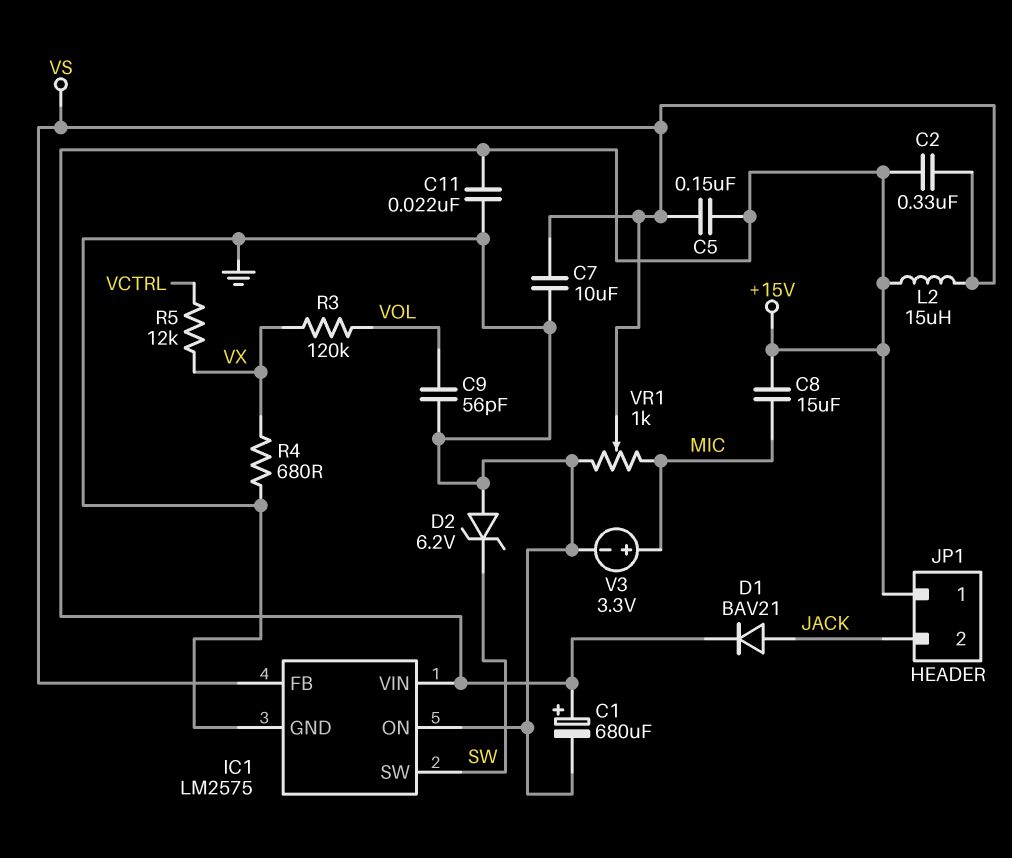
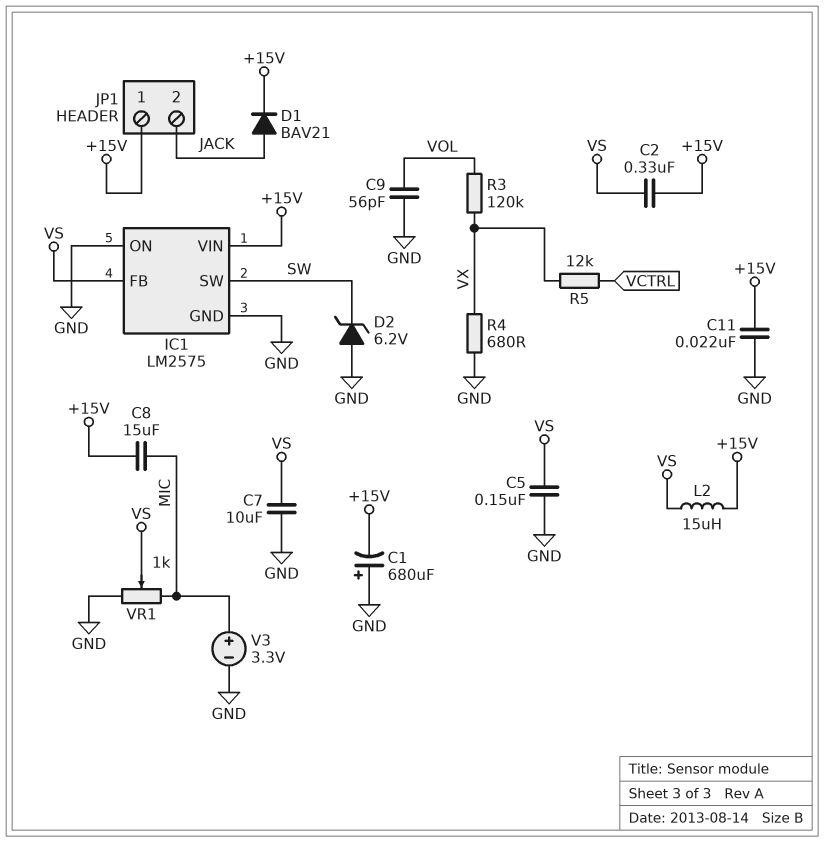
C1: 680uF (plus +15V, minus GND) -> 680uF (plus GND, minus +15V)
C5: 150nF (+15V, VS) -> 150nF (GND, VS)

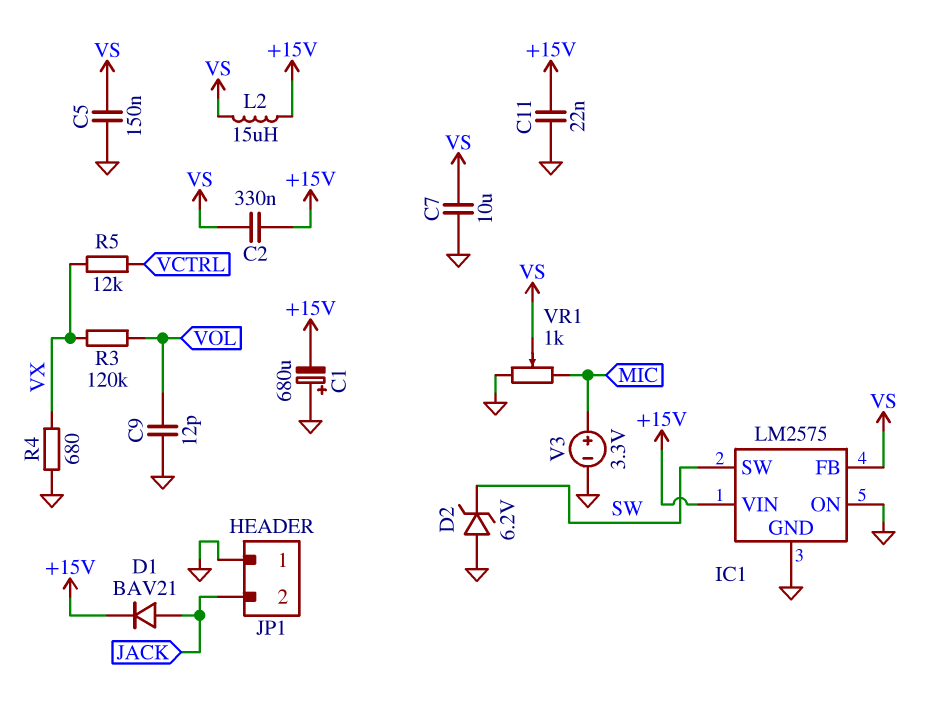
C8: 15uF (+15V, MIC) -> none
C9: 56pF (GND, VOL) -> 12pF (GND, VOL)
JP1 pin 1: +15V -> GND

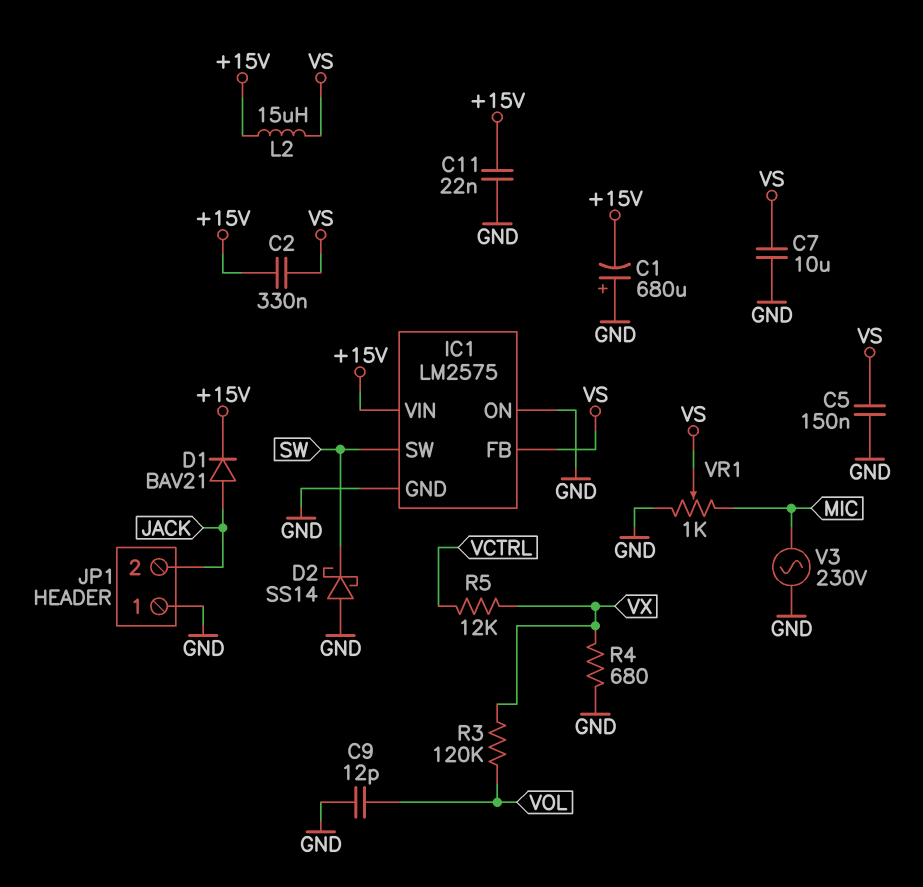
D2: zener 6.2V (A GND, K SW) -> schottky SS14 (A GND, K SW)
V3: 3.3V (plus MIC, minus GND) -> AC 230V (GND, MIC)

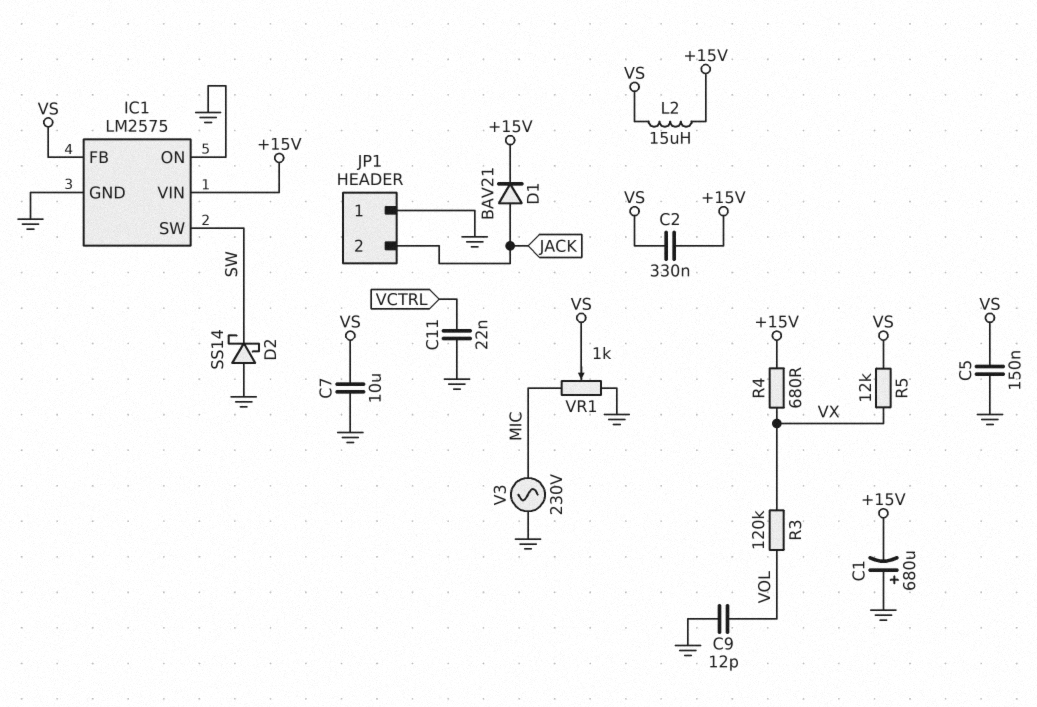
C11: 22nF (+15V, GND) -> 22nF (GND, VCTRL)
R4: 680 (GND, VX) -> 680 (+15V, VX)
R5: 12k (VCTRL, VX) -> 12k (VS, VX)

